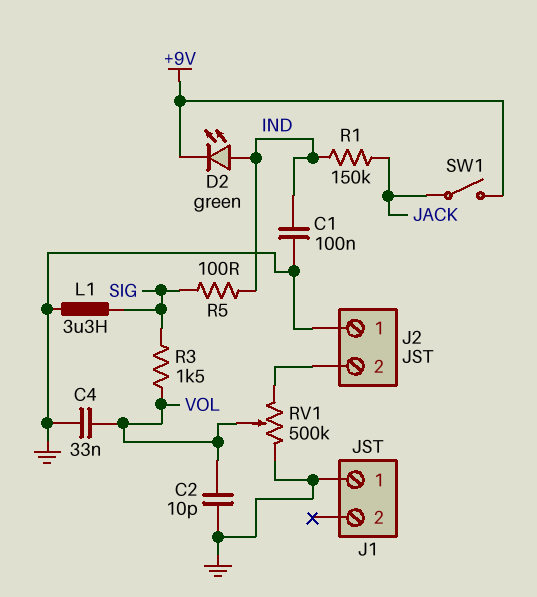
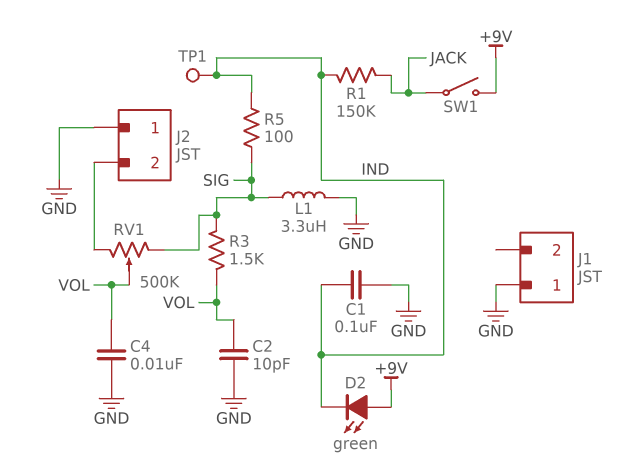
C4: 33nF (GND, VOL) -> 10nF (GND, VOL)
D2: LED green (A IND, K +9V) -> LED green (A +9V, K IND)
RV1: 500k (GND, J2/2, wiper VOL) -> 500k (J2/2, SIG, wiper VOL)
TP1: none -> test point (IND)

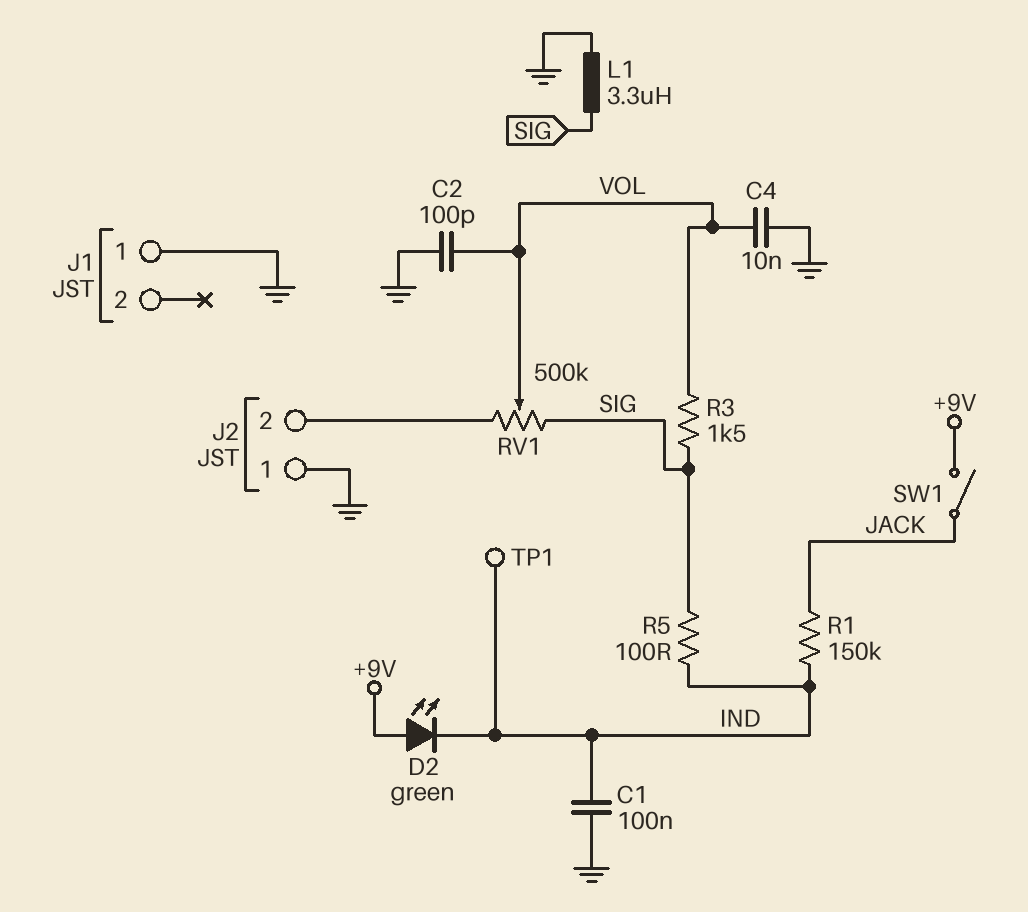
C2: 10pF (GND, VOL) -> 100pF (GND, VOL)

